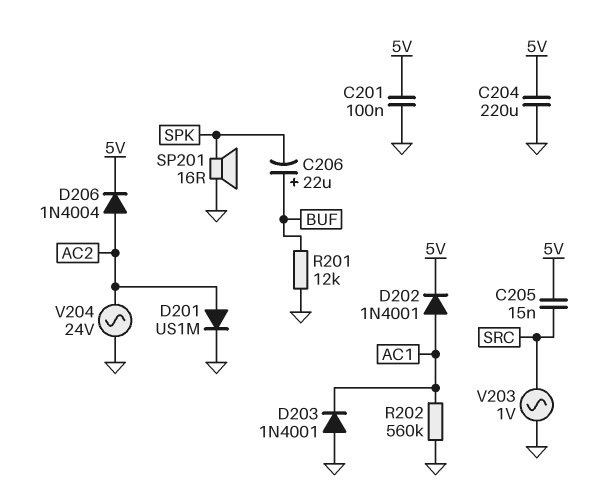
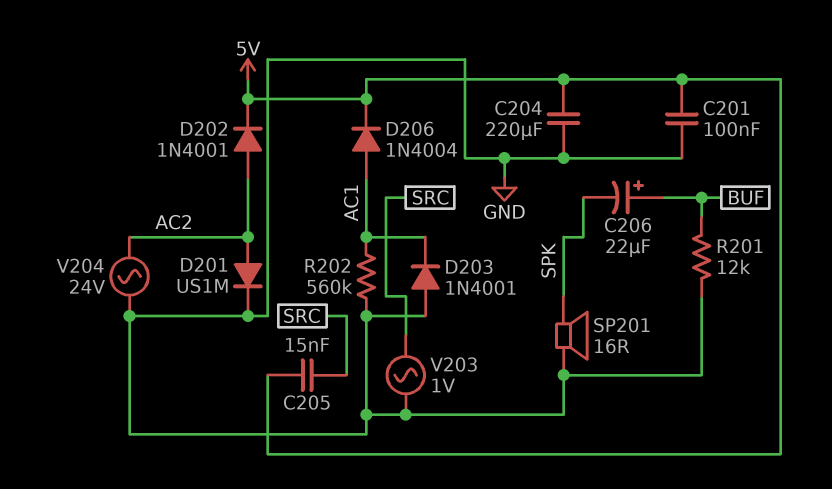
D202: diode 1N4001 (A AC1, K 5V) -> diode 1N4001 (A AC2, K 5V)
D206: diode 1N4004 (A AC2, K 5V) -> diode 1N4004 (A AC1, K 5V)

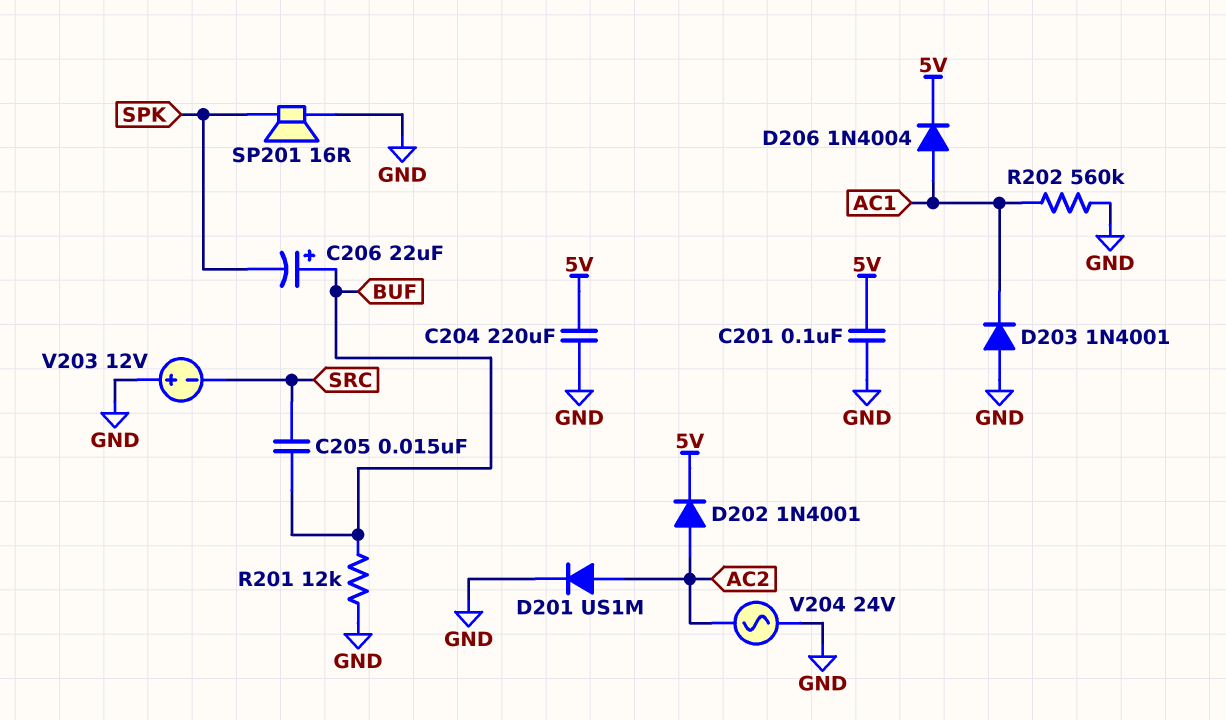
C205: 15nF (5V, SRC) -> 15nF (BUF, SRC)
V203: AC 1V (GND, SRC) -> 12V (plus GND, minus SRC)

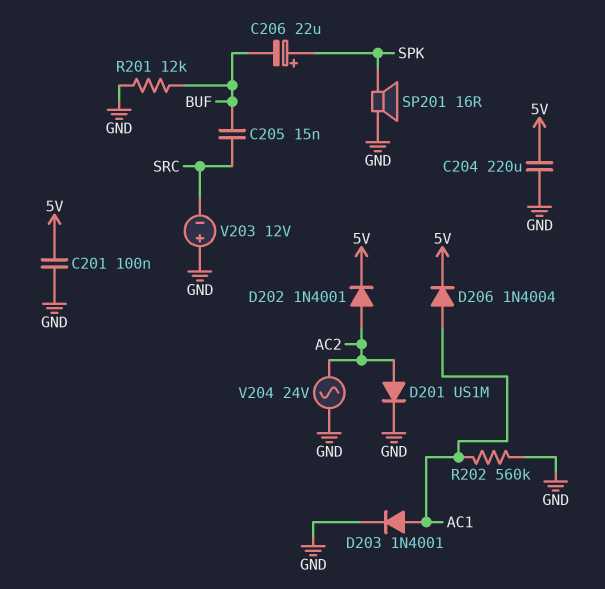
C206: 22uF (plus BUF, minus SPK) -> 22uF (plus SPK, minus BUF)
D203: diode 1N4001 (A GND, K AC1) -> diode 1N4001 (A AC1, K GND)

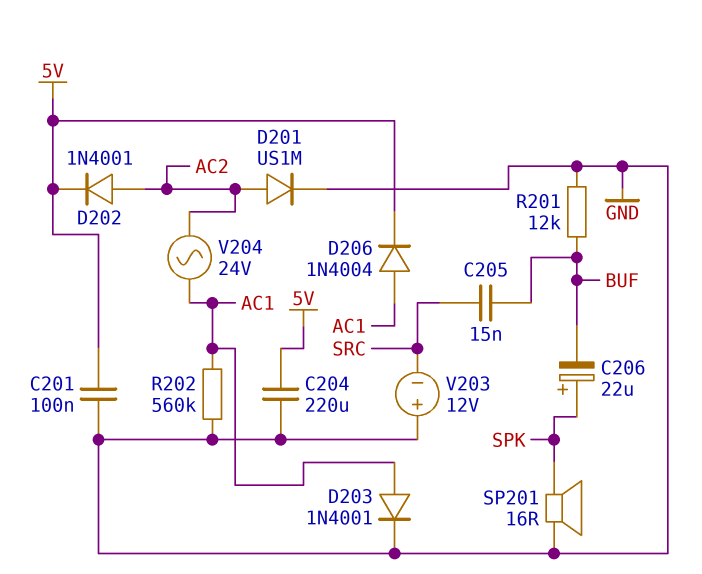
V204: AC 24V (AC2, GND) -> AC 24V (AC1, AC2)

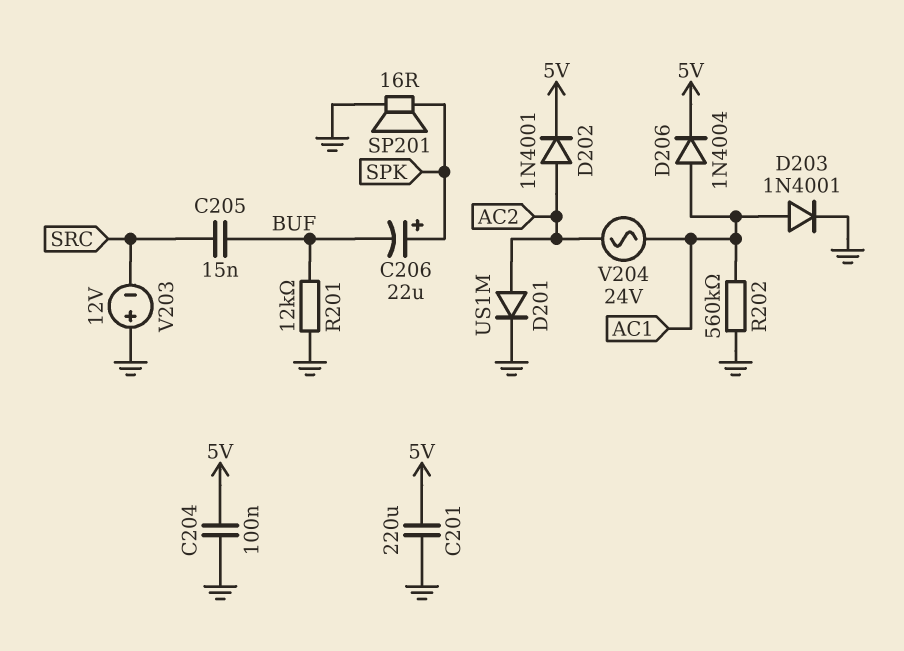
C201: 100nF (5V, GND) -> 220uF (5V, GND)
C204: 220uF (5V, GND) -> 100nF (5V, GND)

